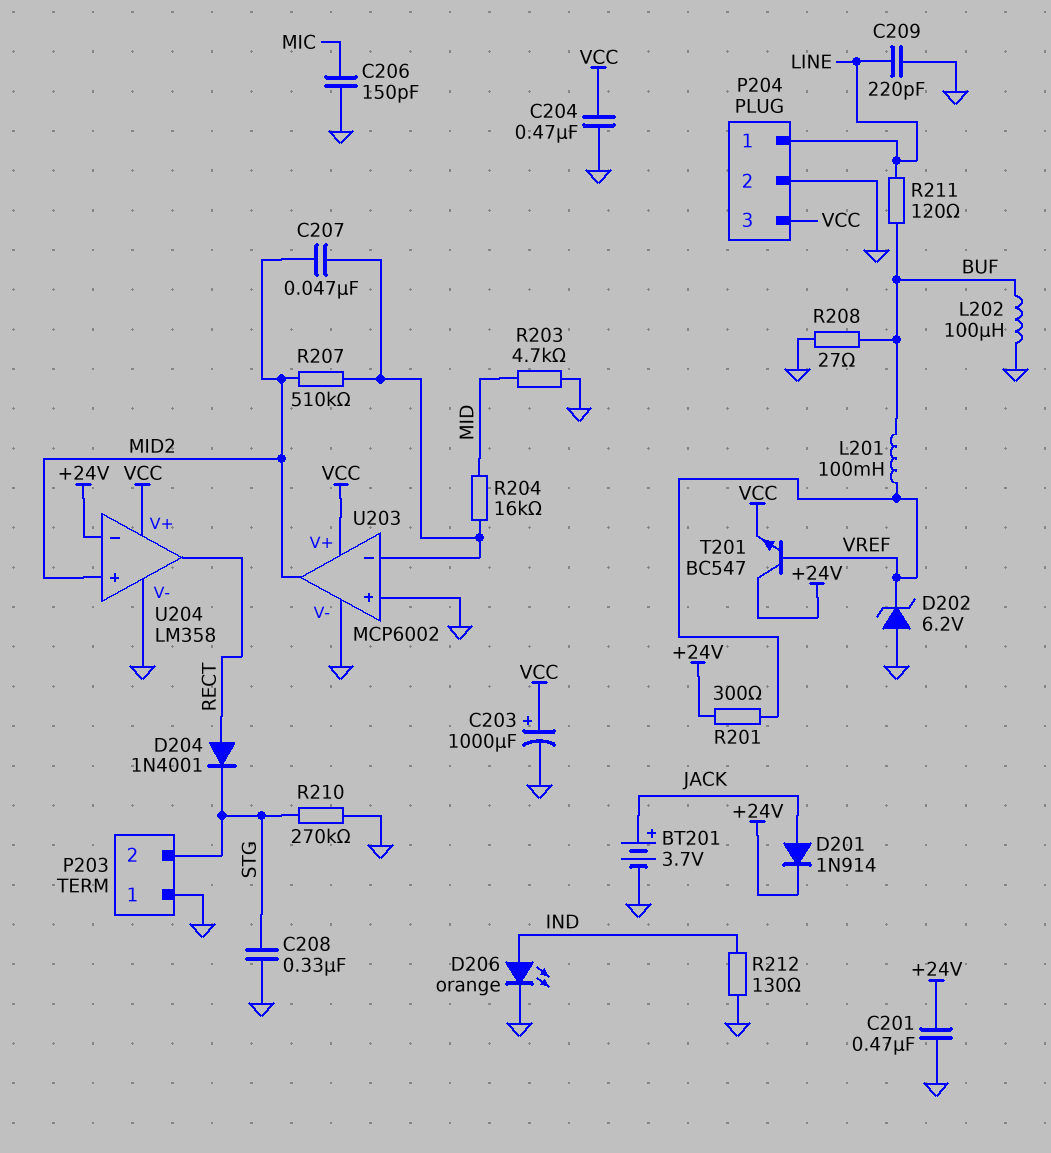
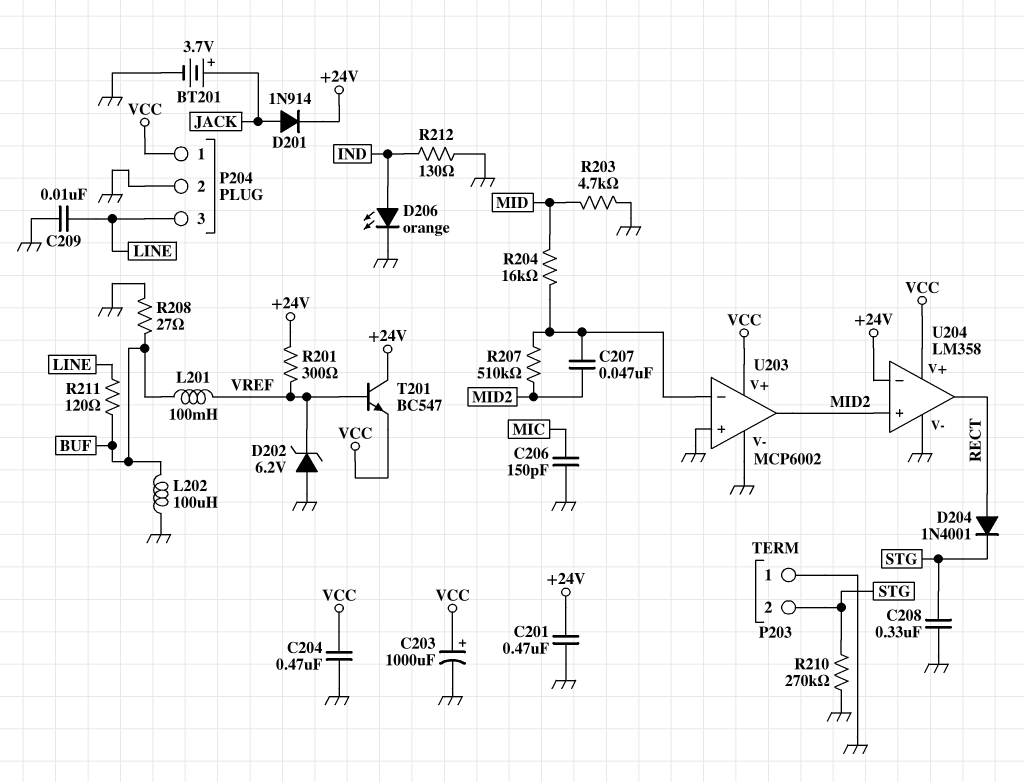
C209: 220pF (GND, LINE) -> 10nF (GND, LINE)
P204 pin 1: LINE -> VCC
P204 pin 3: VCC -> LINE

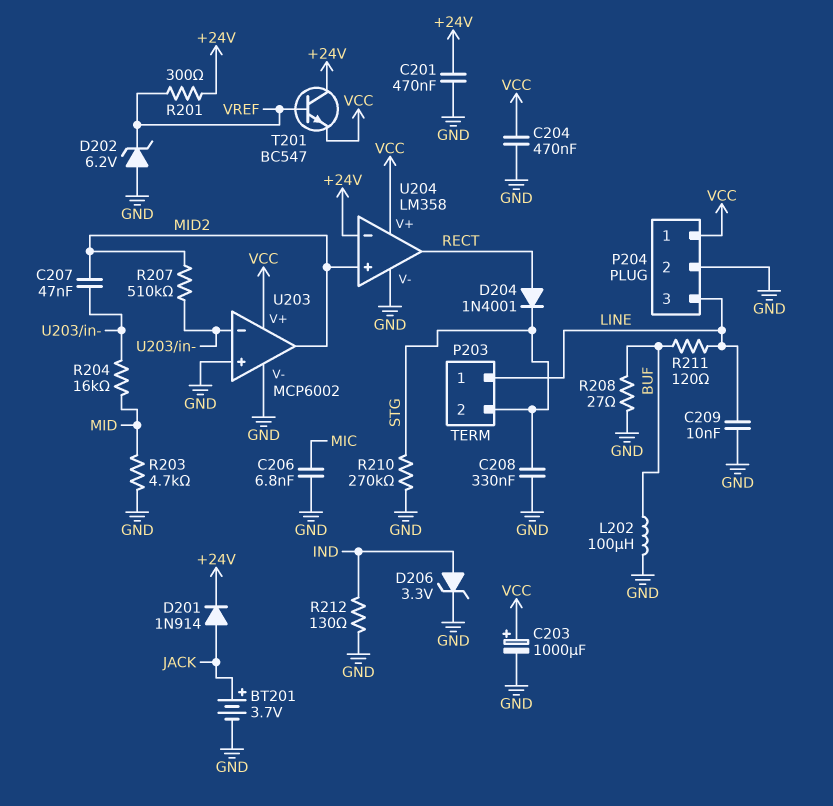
C206: 150pF (GND, MIC) -> 6.8nF (GND, MIC)
D206: LED orange (A IND, K GND) -> zener 3.3V (A IND, K GND)
L201: 100mH (BUF, VREF) -> none
P203 pin 1: GND -> LINE

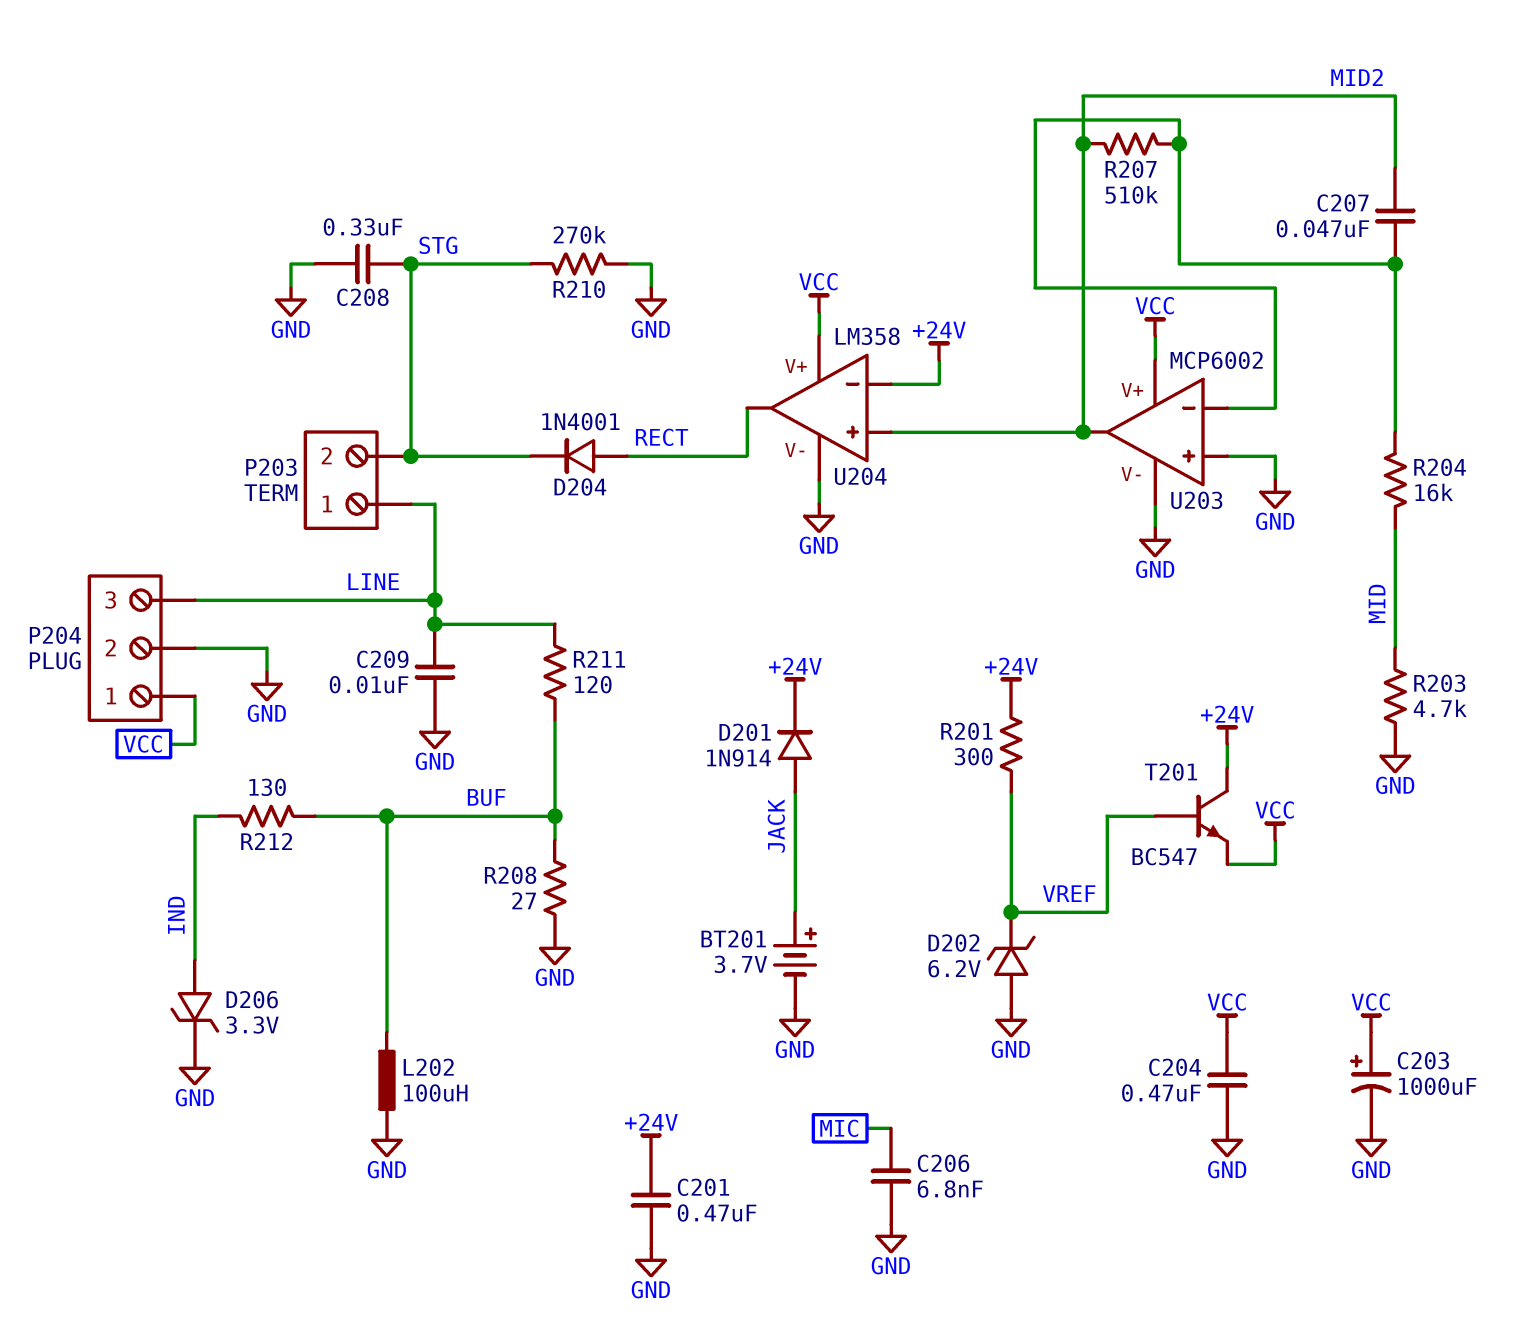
R212: 130 (GND, IND) -> 130 (BUF, IND)

